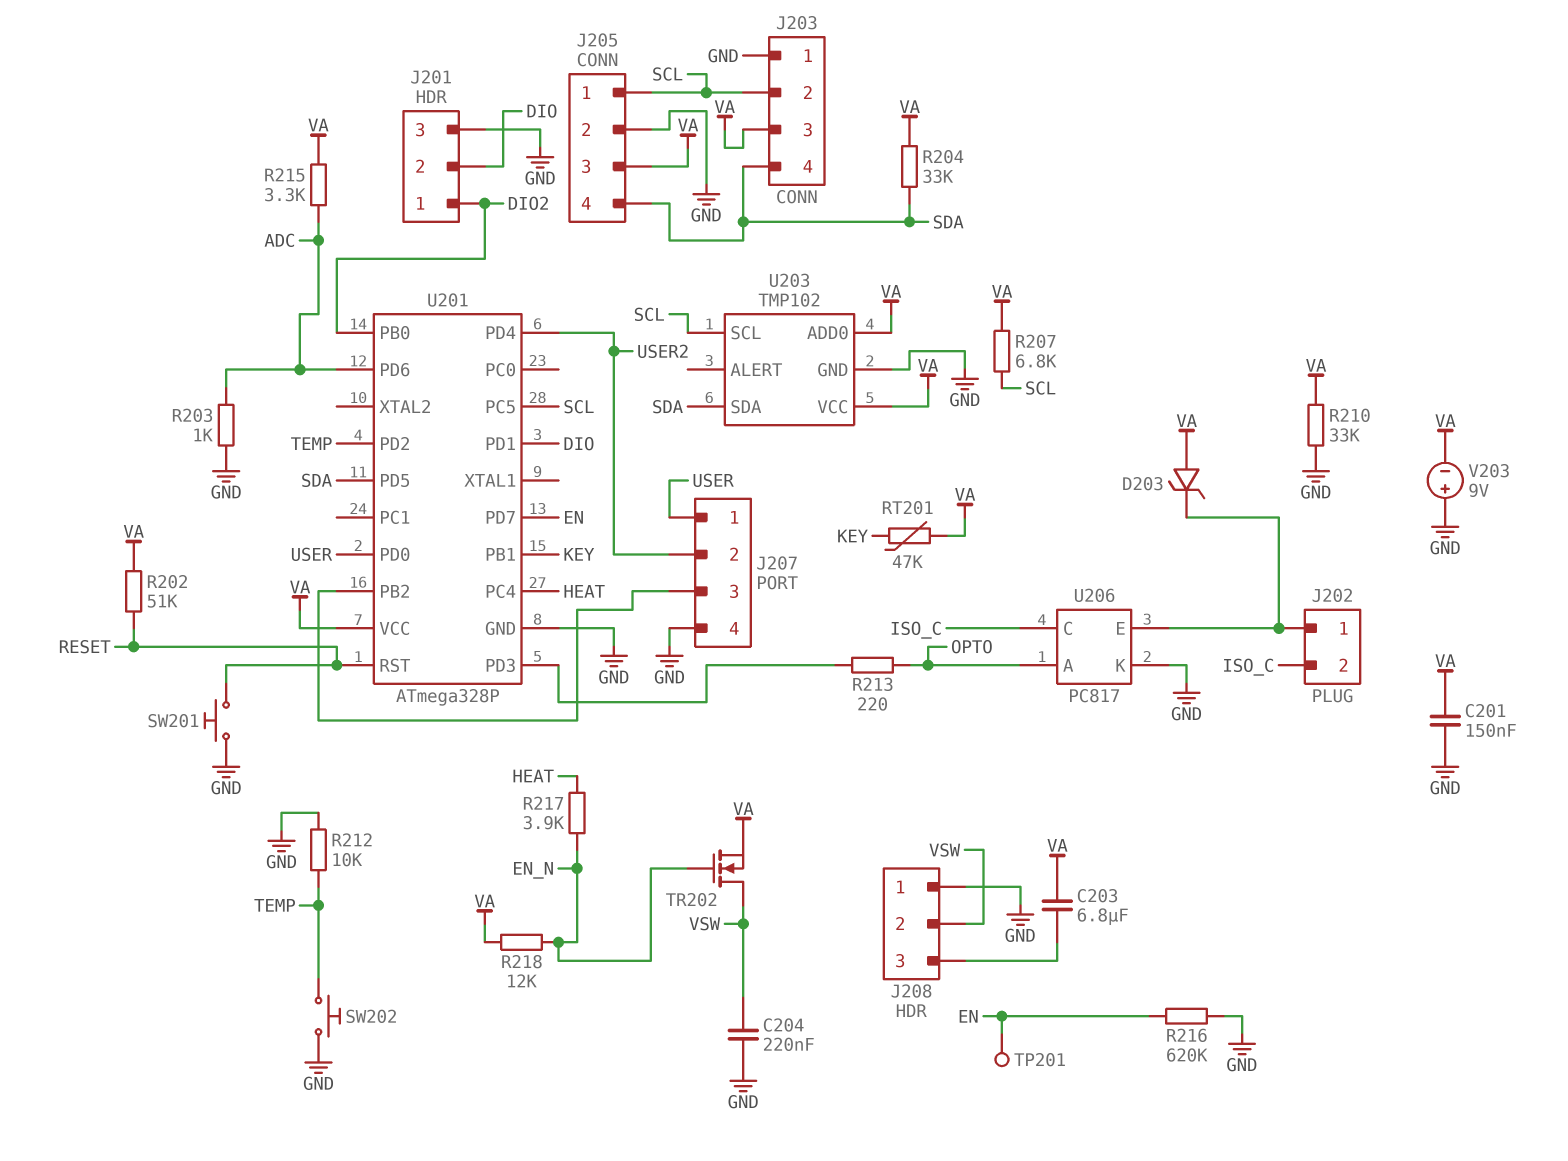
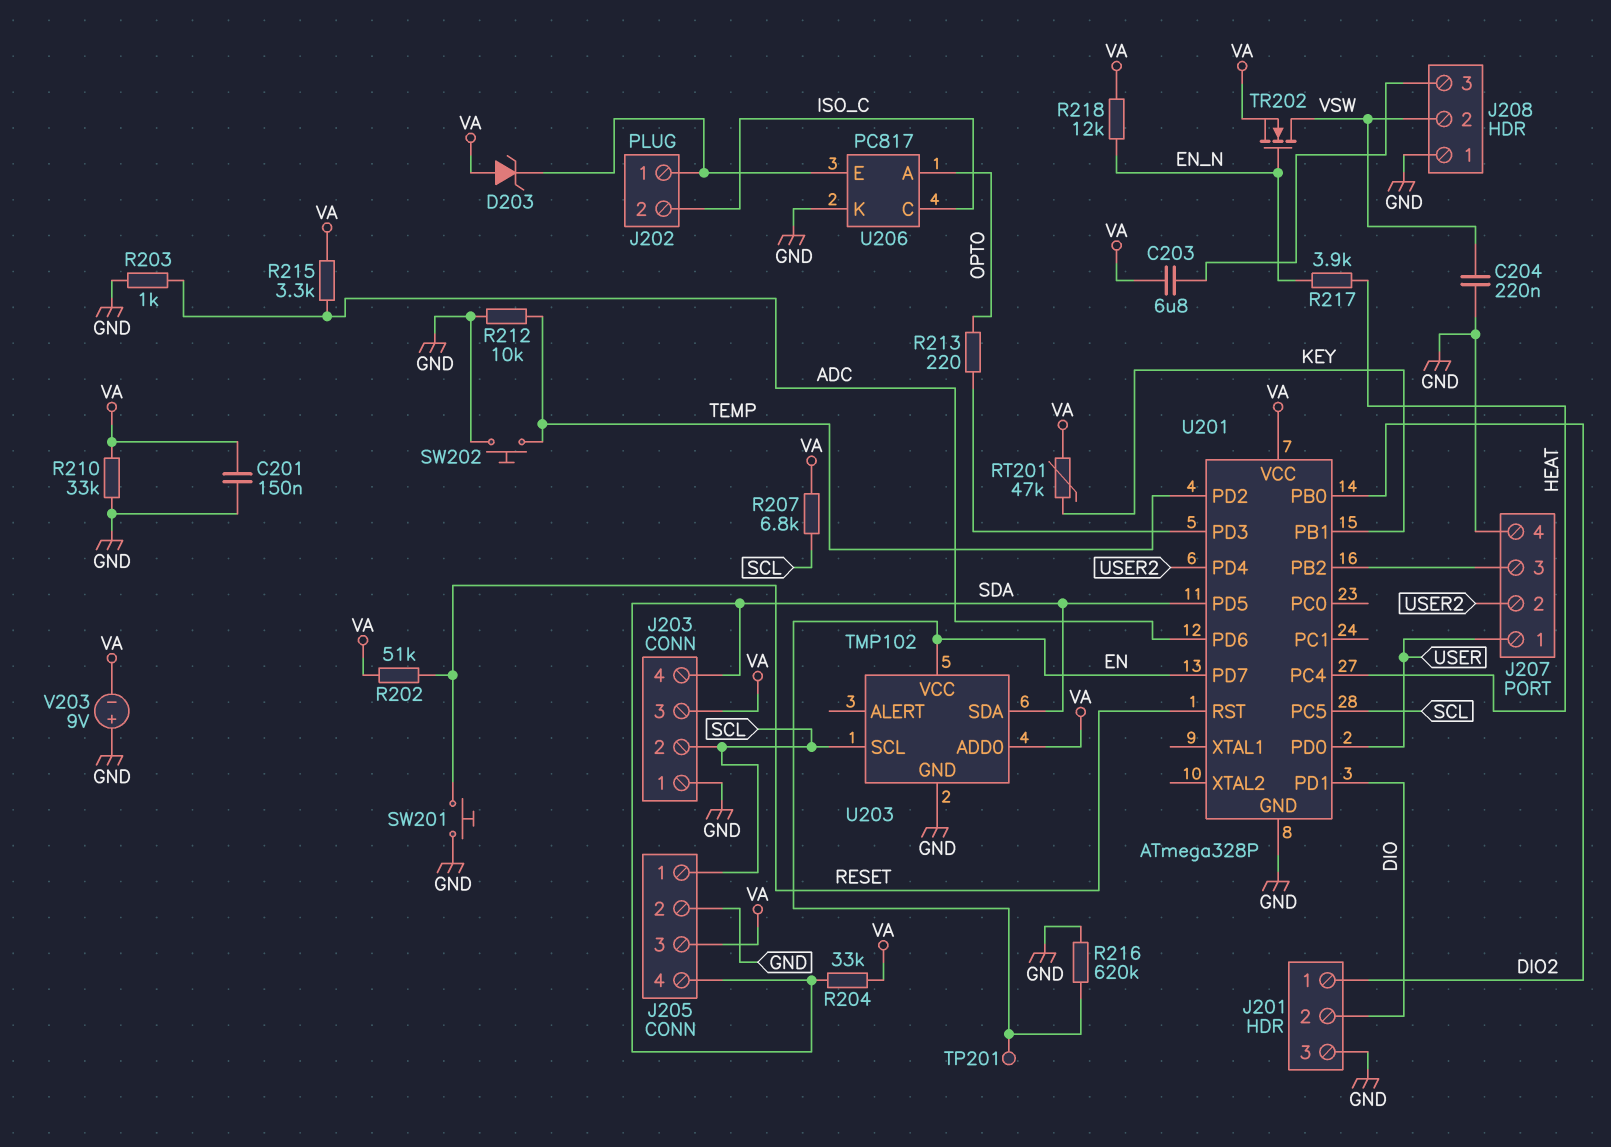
U203 pin VCC: VA -> EN

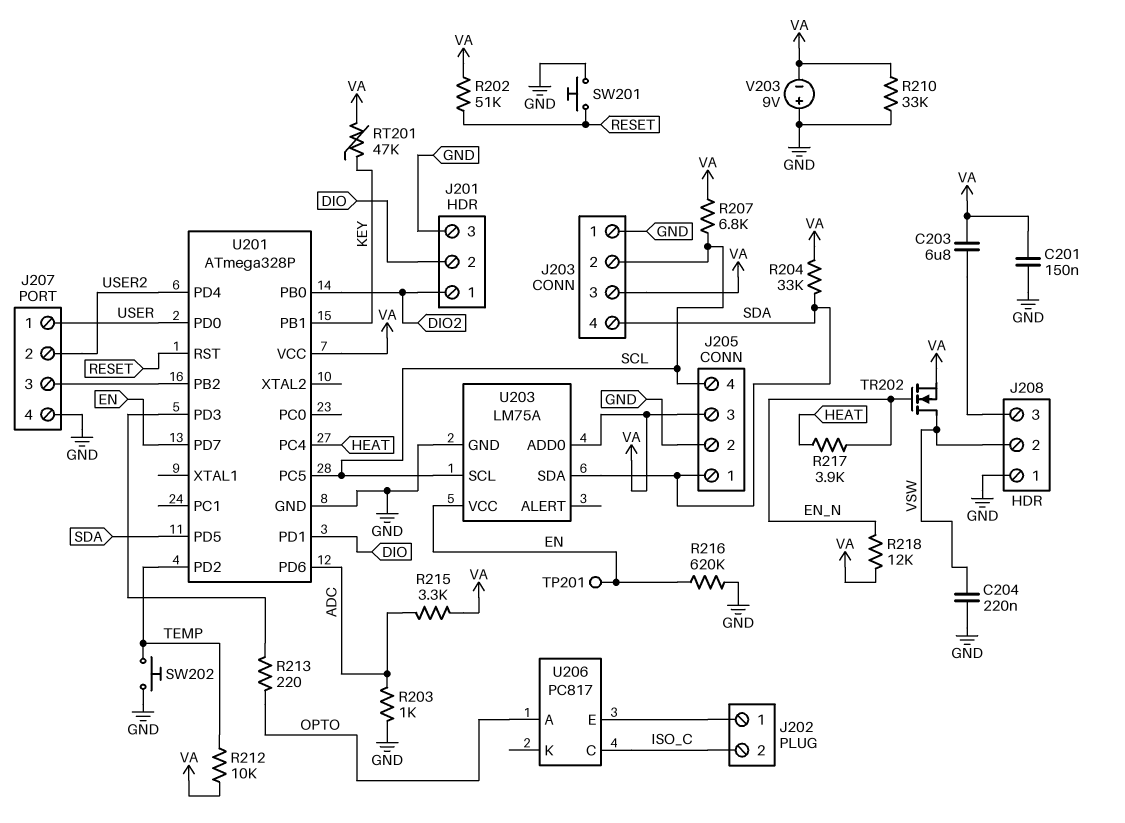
D203: zener (A VA, K J202/1) -> none
J205 pin 1: SCL -> SDA
J205 pin 4: SDA -> SCL
R212: 10k (GND, TEMP) -> 10k (TEMP, VA)
U203: TMP102 -> LM75A
U206 pin K: GND -> none

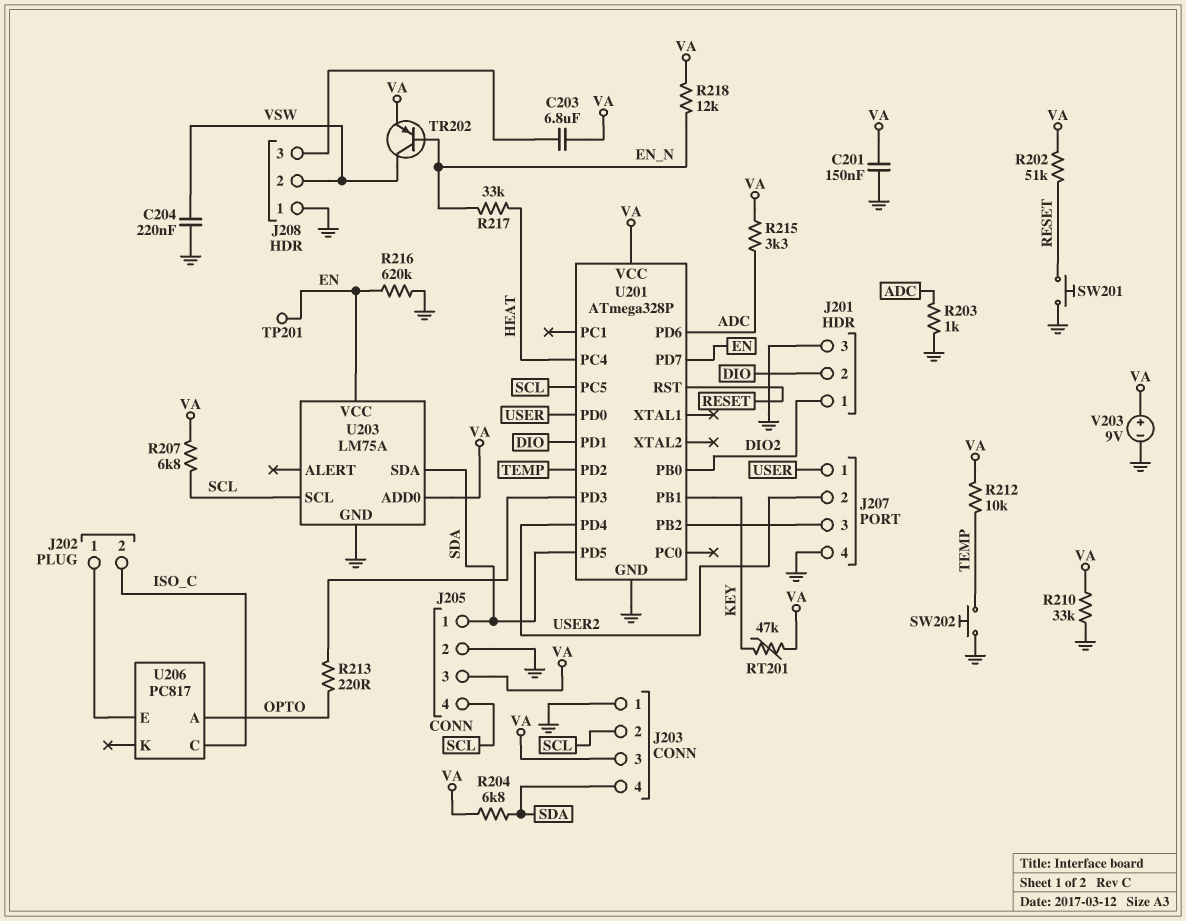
R204: 33k (SDA, VA) -> 6.8k (SDA, VA)
R217: 3.9k (EN_N, HEAT) -> 33k (EN_N, HEAT)
TR202: NMOS (G EN_N, D VSW, S VA) -> PNP (B EN_N, C VSW, E VA)
V203: 9V (plus GND, minus VA) -> 9V (plus VA, minus GND)

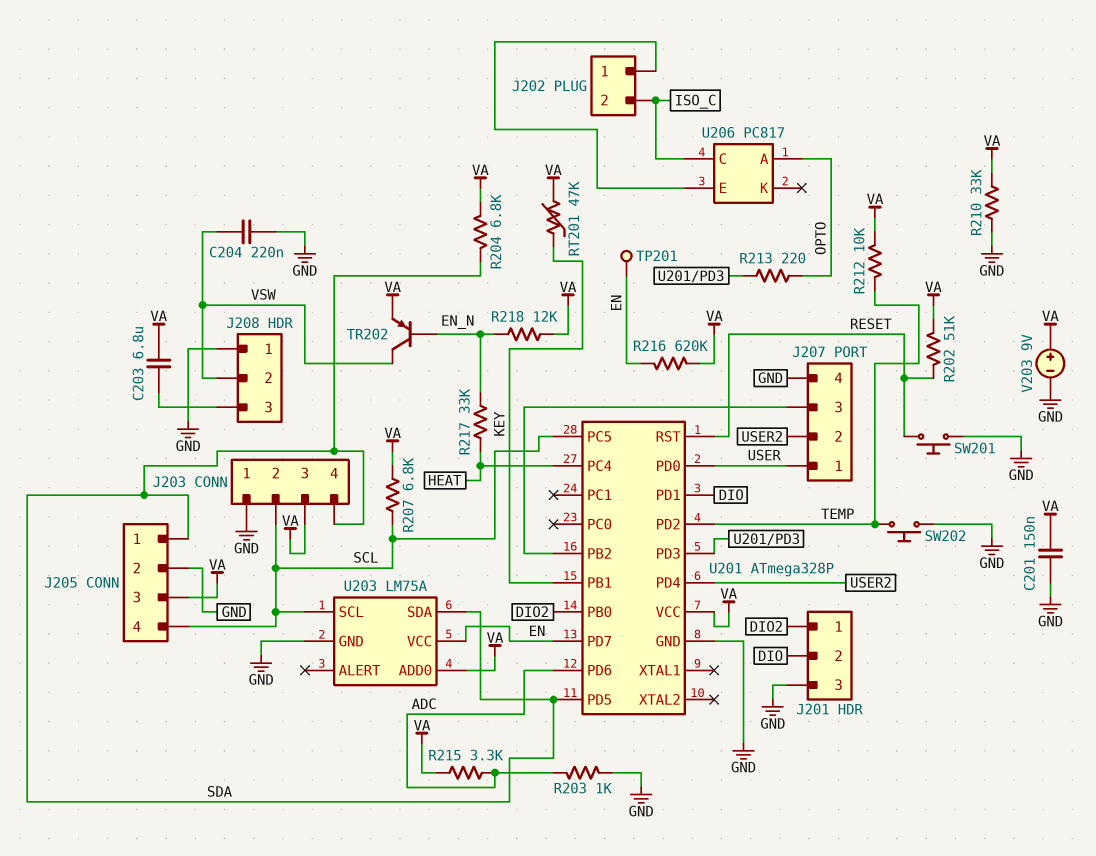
R216: 620k (EN, GND) -> 620k (EN, VA)

